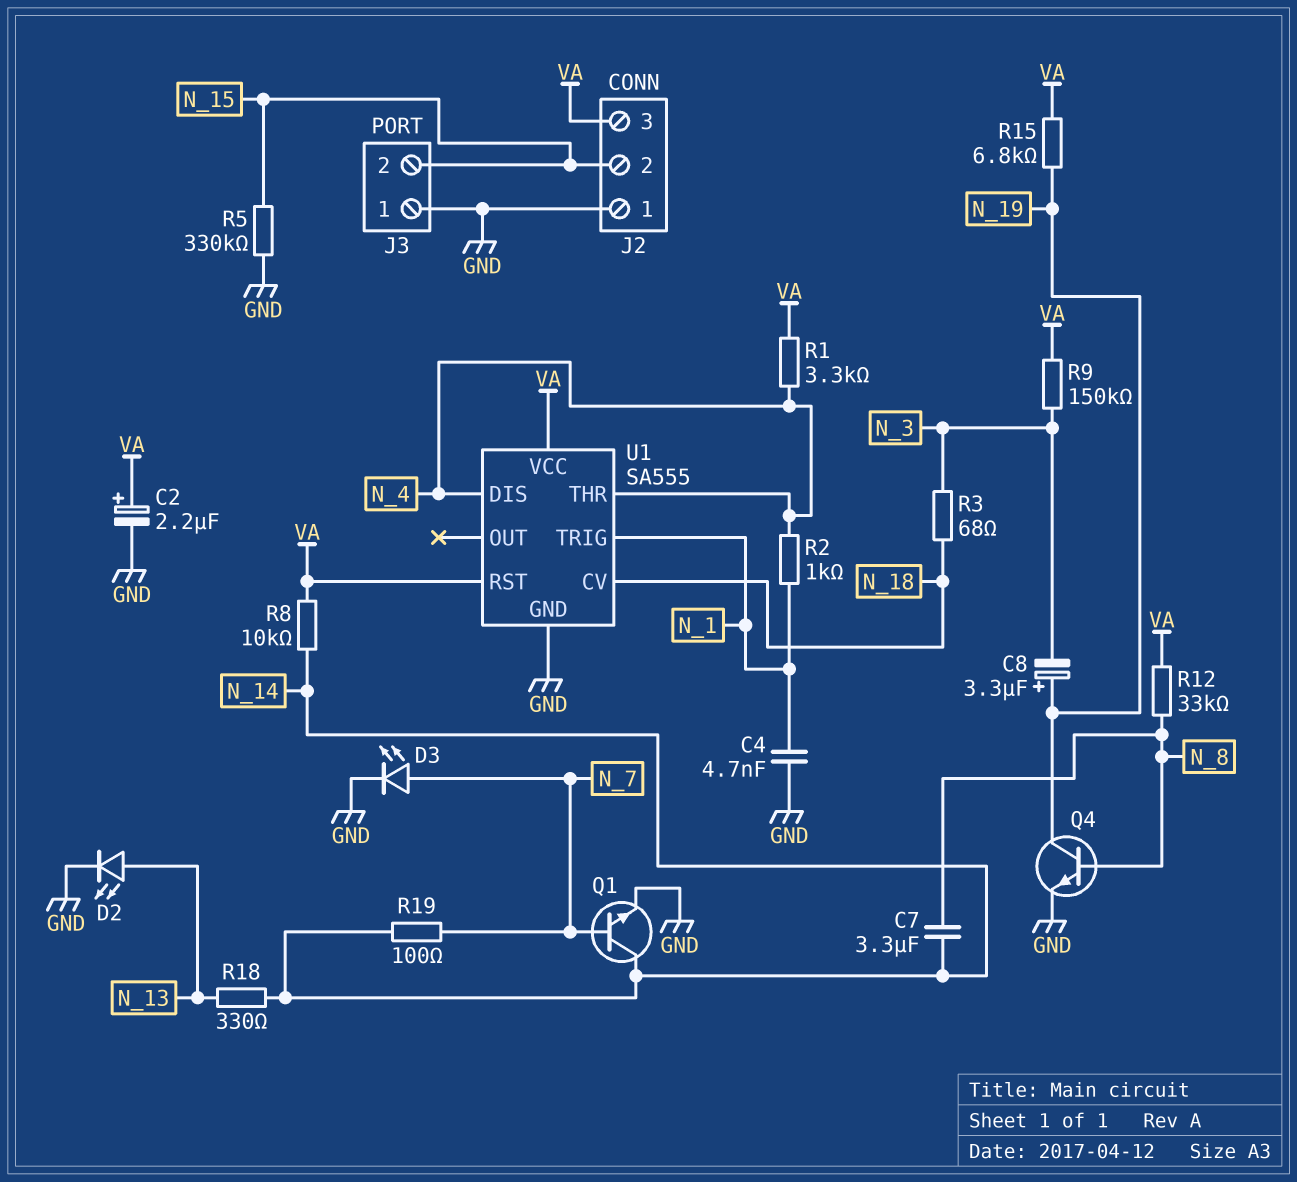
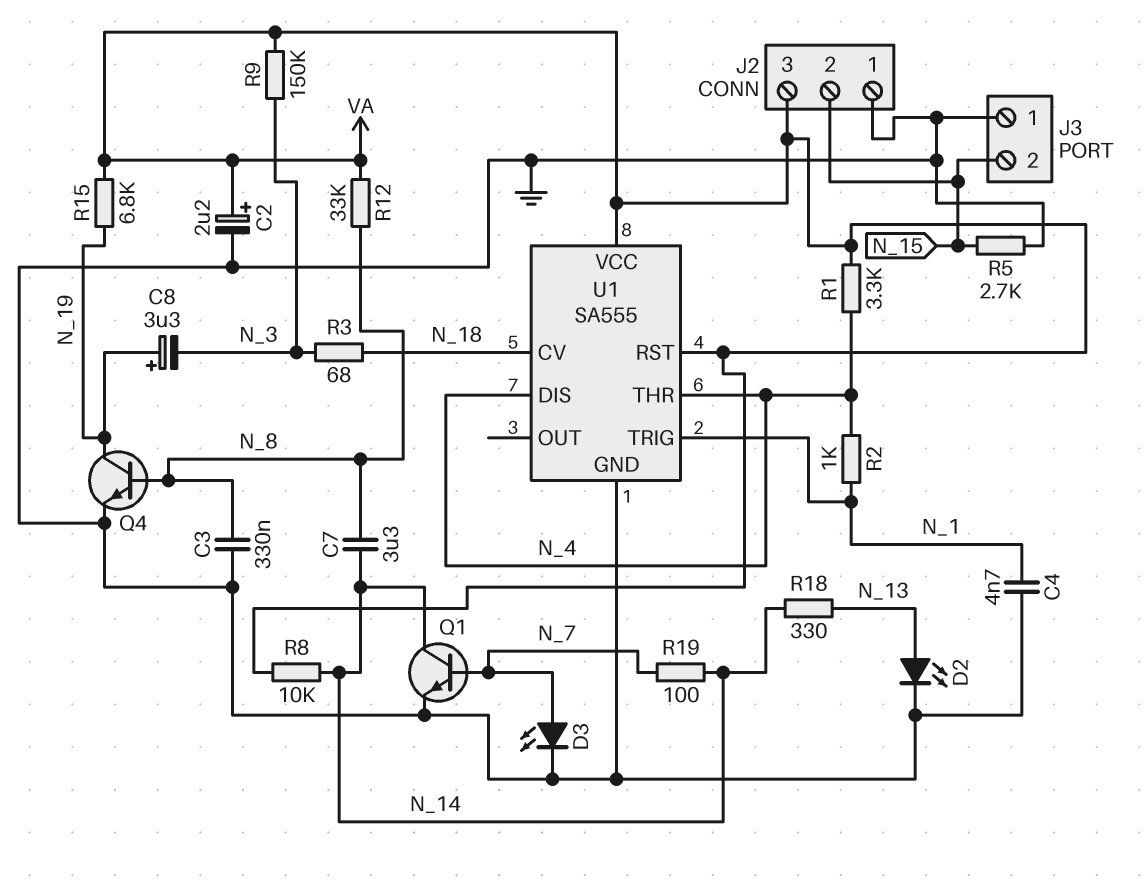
C3: none -> 330nF (GND, N_8)
R5: 330k (GND, N_15) -> 2.7k (GND, N_15)

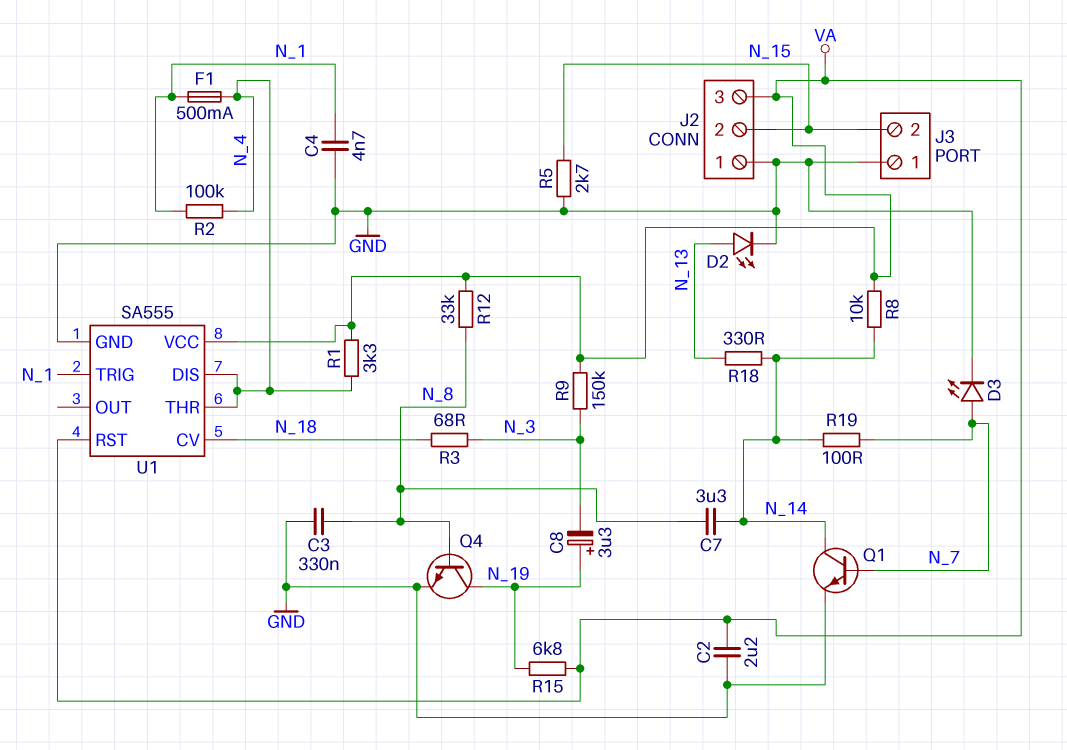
C2: 2.2uF (plus VA, minus GND) -> 2.2uF (GND, VA)
F1: none -> 500mA (N_1, N_4)
R2: 1k (N_1, N_4) -> 100k (N_1, N_4)

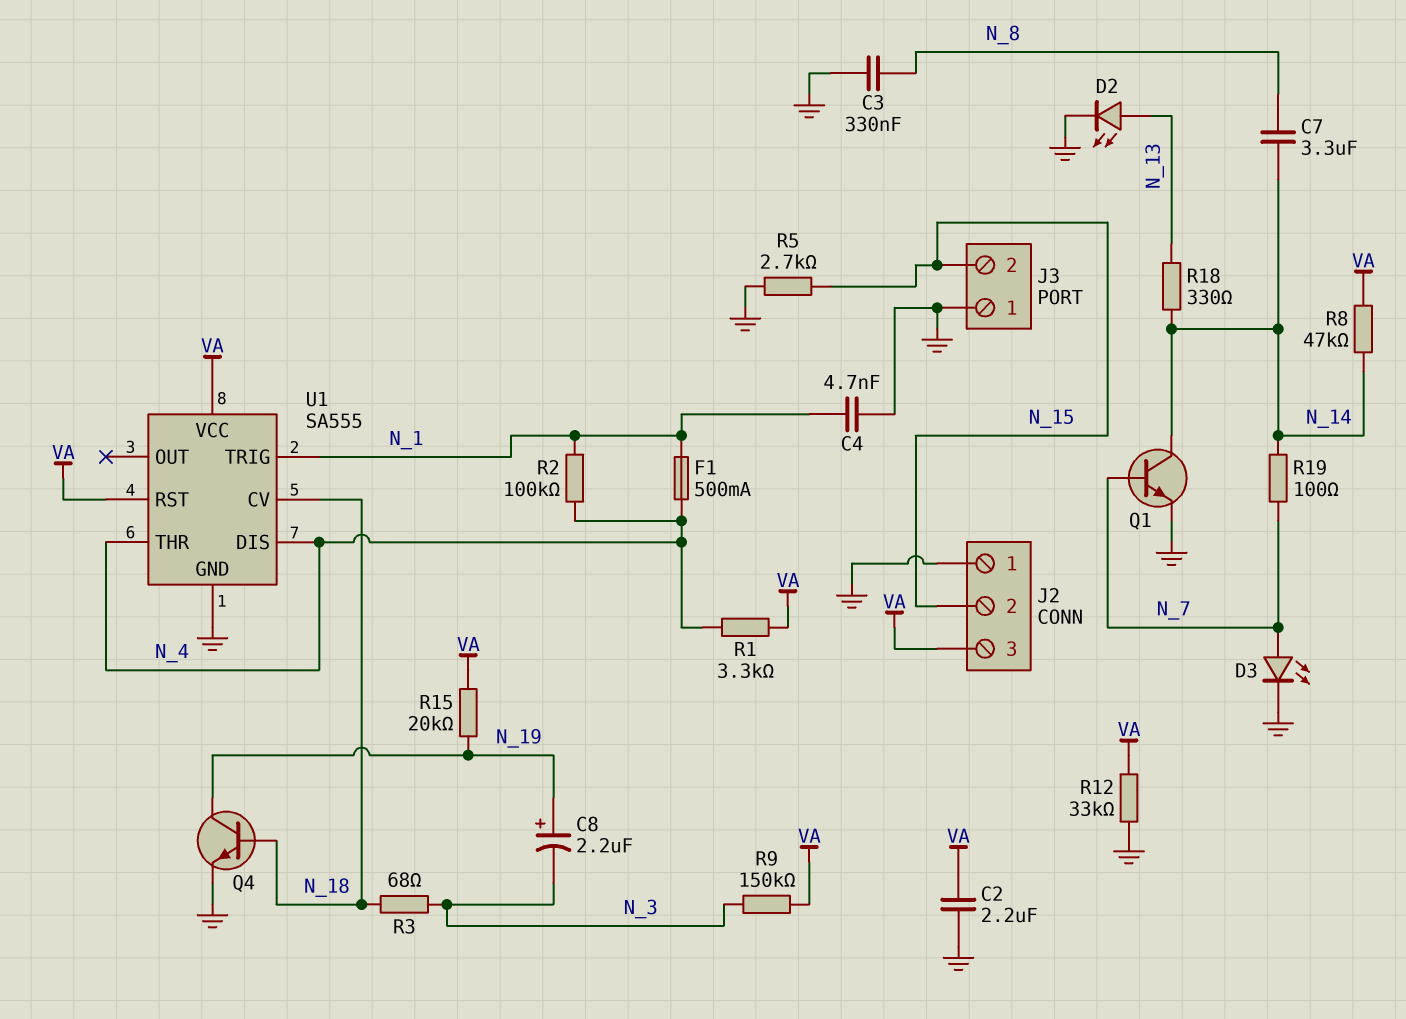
C8: 3.3uF (plus N_19, minus N_3) -> 2.2uF (plus N_19, minus N_3)
Q4: NPN (B N_8, C N_19, E GND) -> NPN (B N_18, C N_19, E GND)
R8: 10k (N_14, VA) -> 47k (N_14, VA)
R12: 33k (N_8, VA) -> 33k (GND, VA)
R15: 6.8k (N_19, VA) -> 20k (N_19, VA)

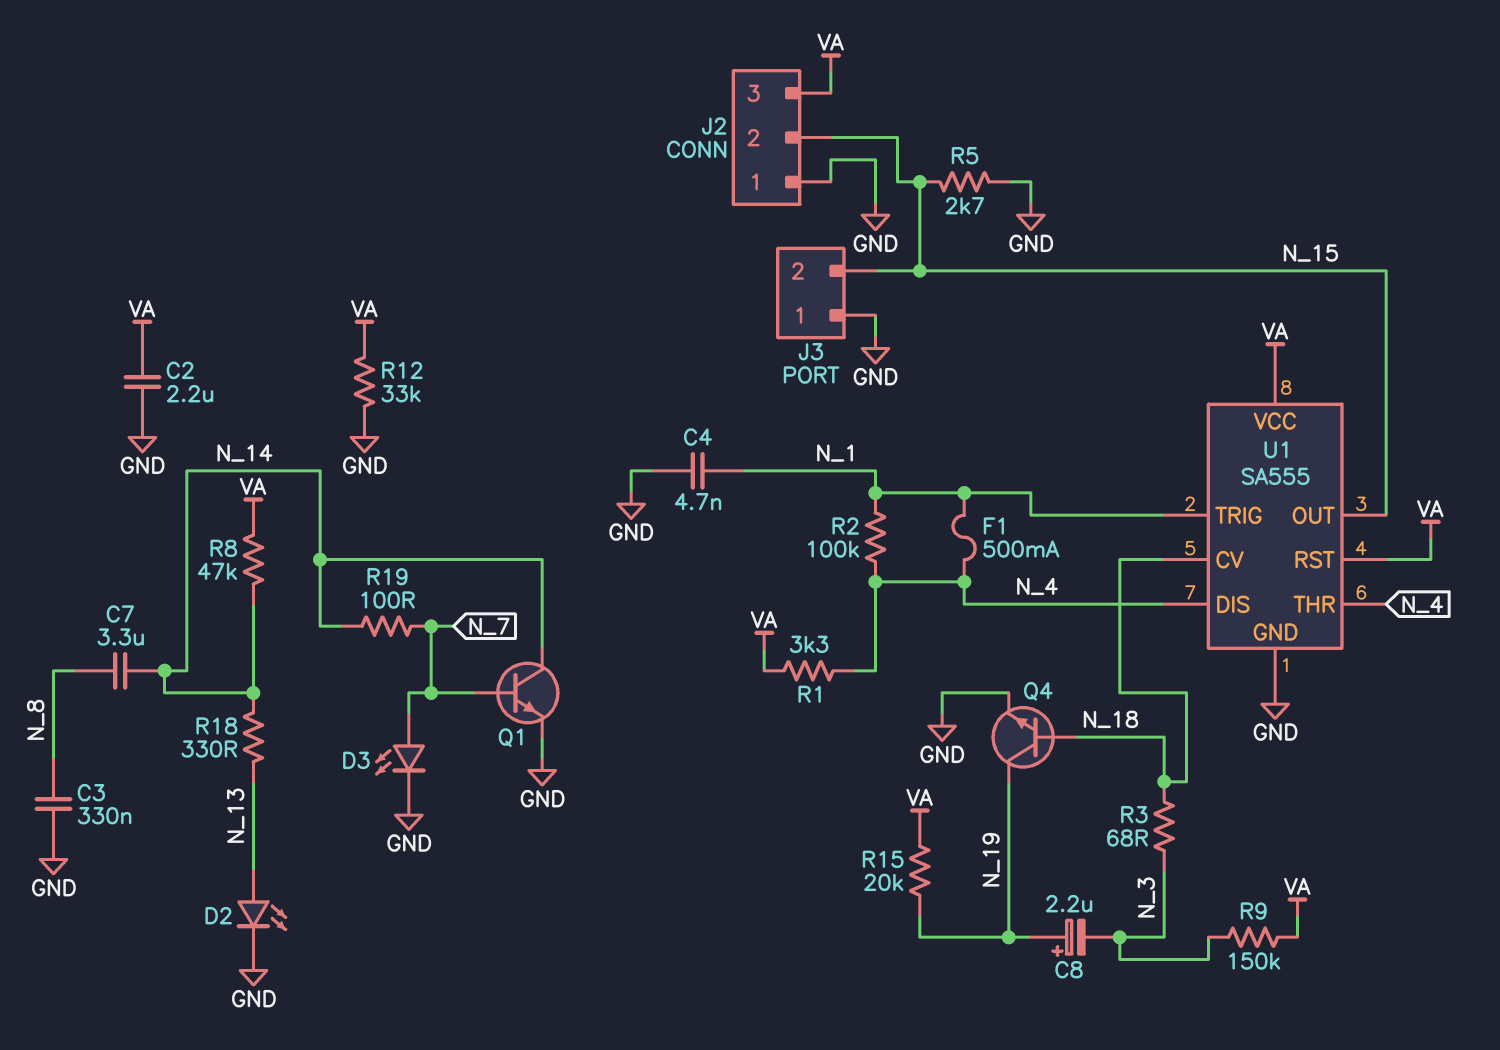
U1 pin OUT: none -> N_15

